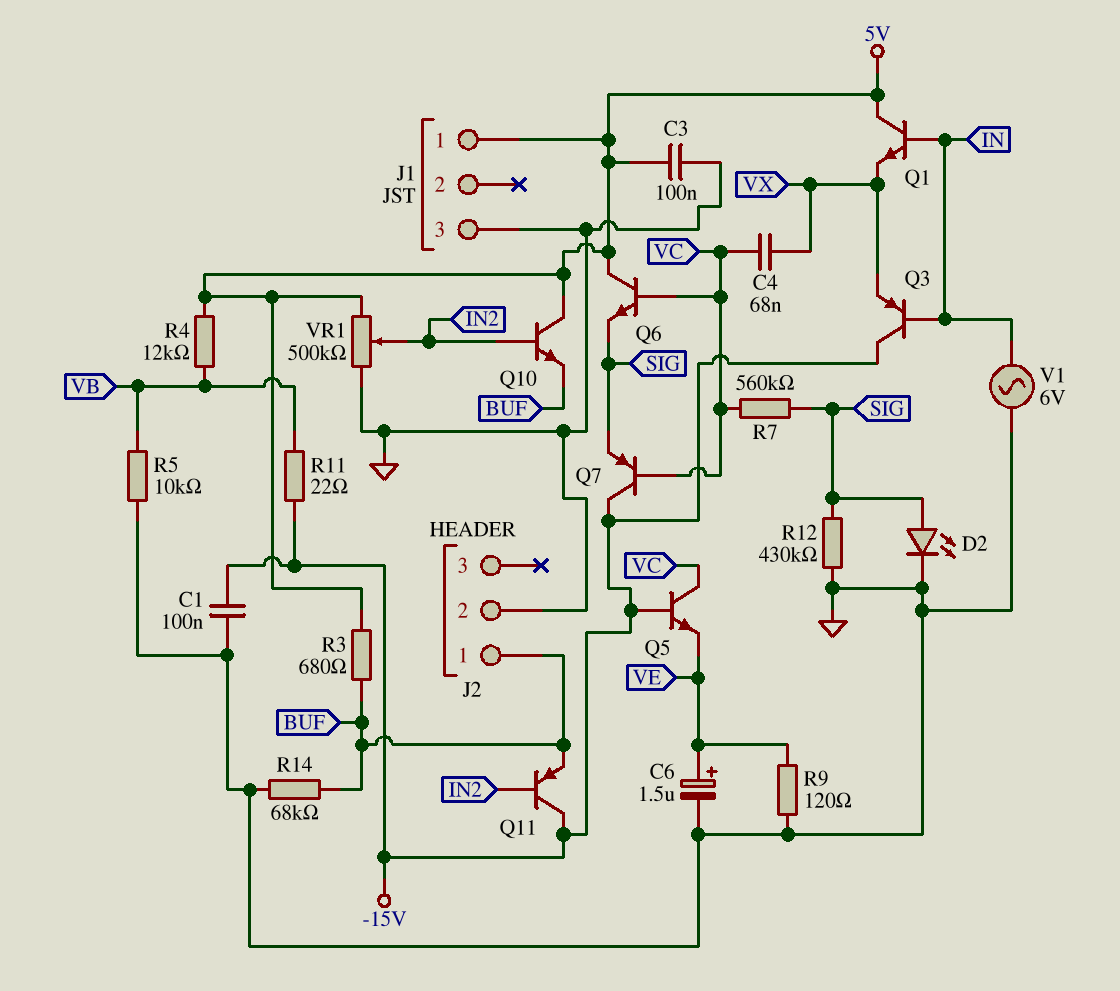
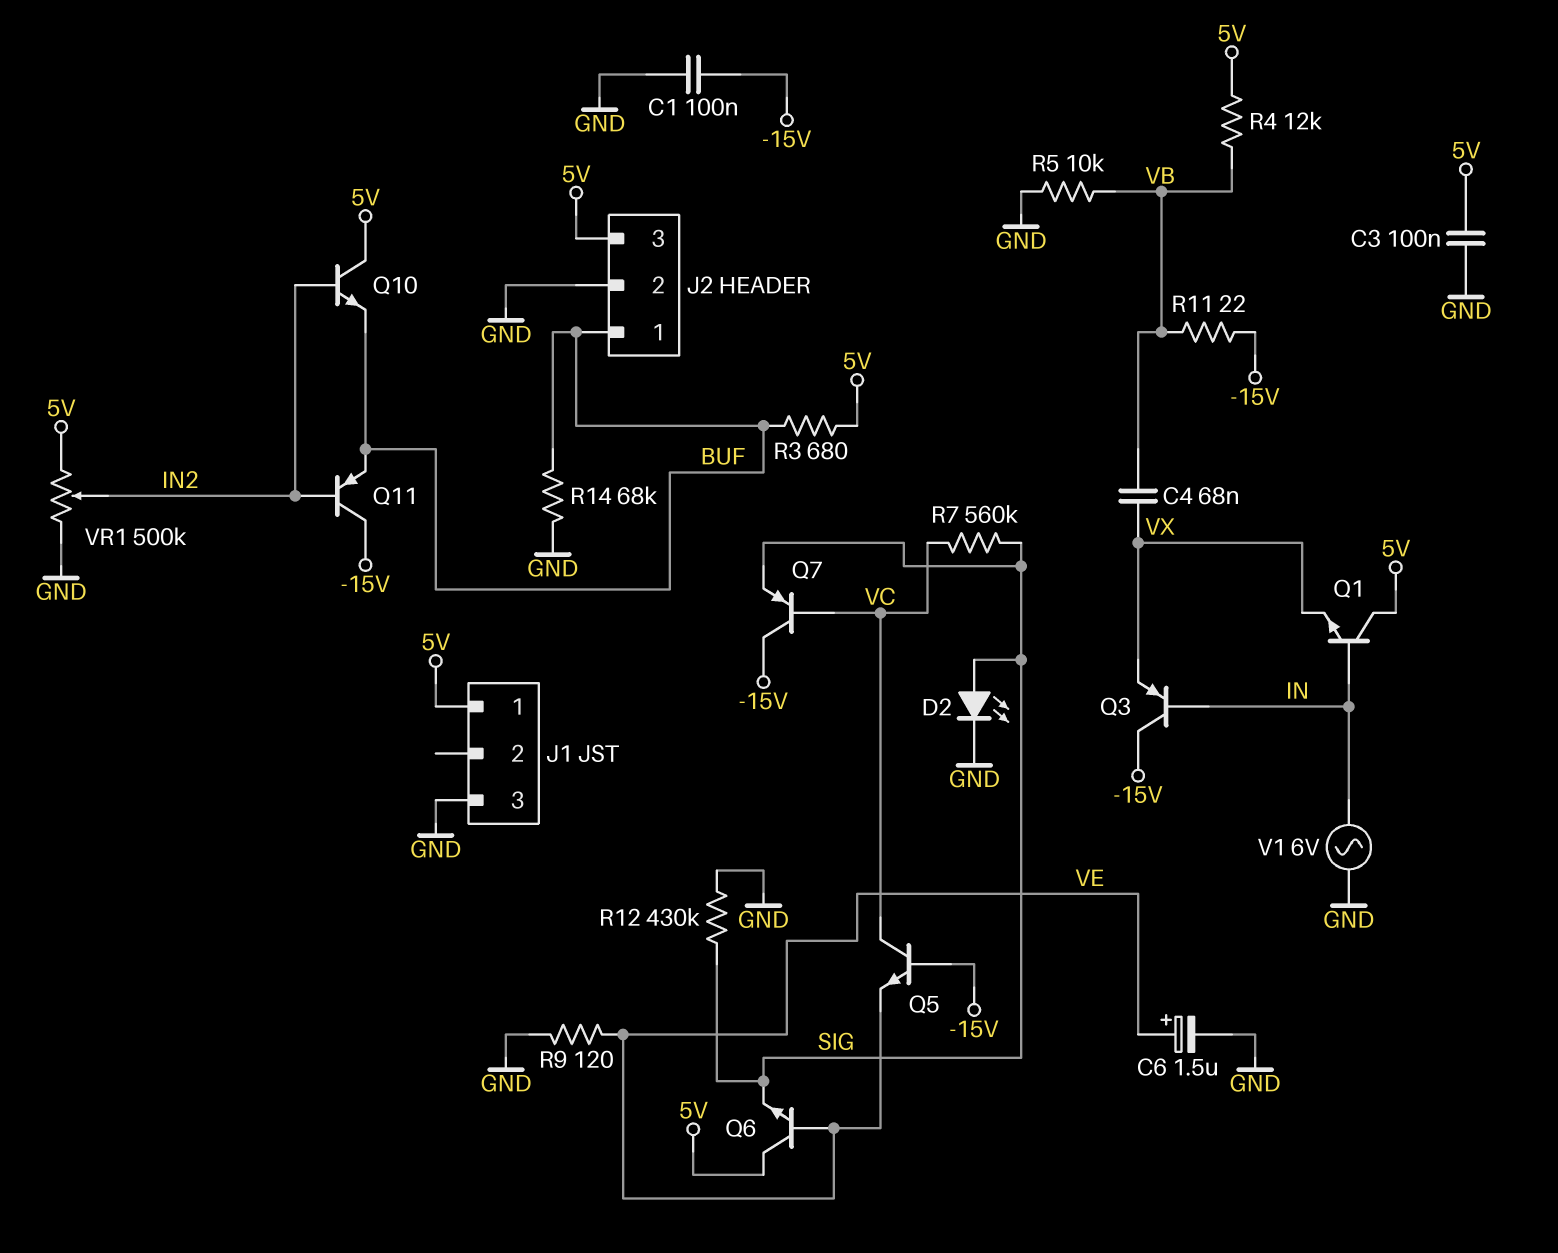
C4: 68nF (VC, VX) -> 68nF (VB, VX)
J2 pin 3: none -> 5V
Q6: NPN (B VC, C 5V, E SIG) -> NPN (B VE, C 5V, E SIG)

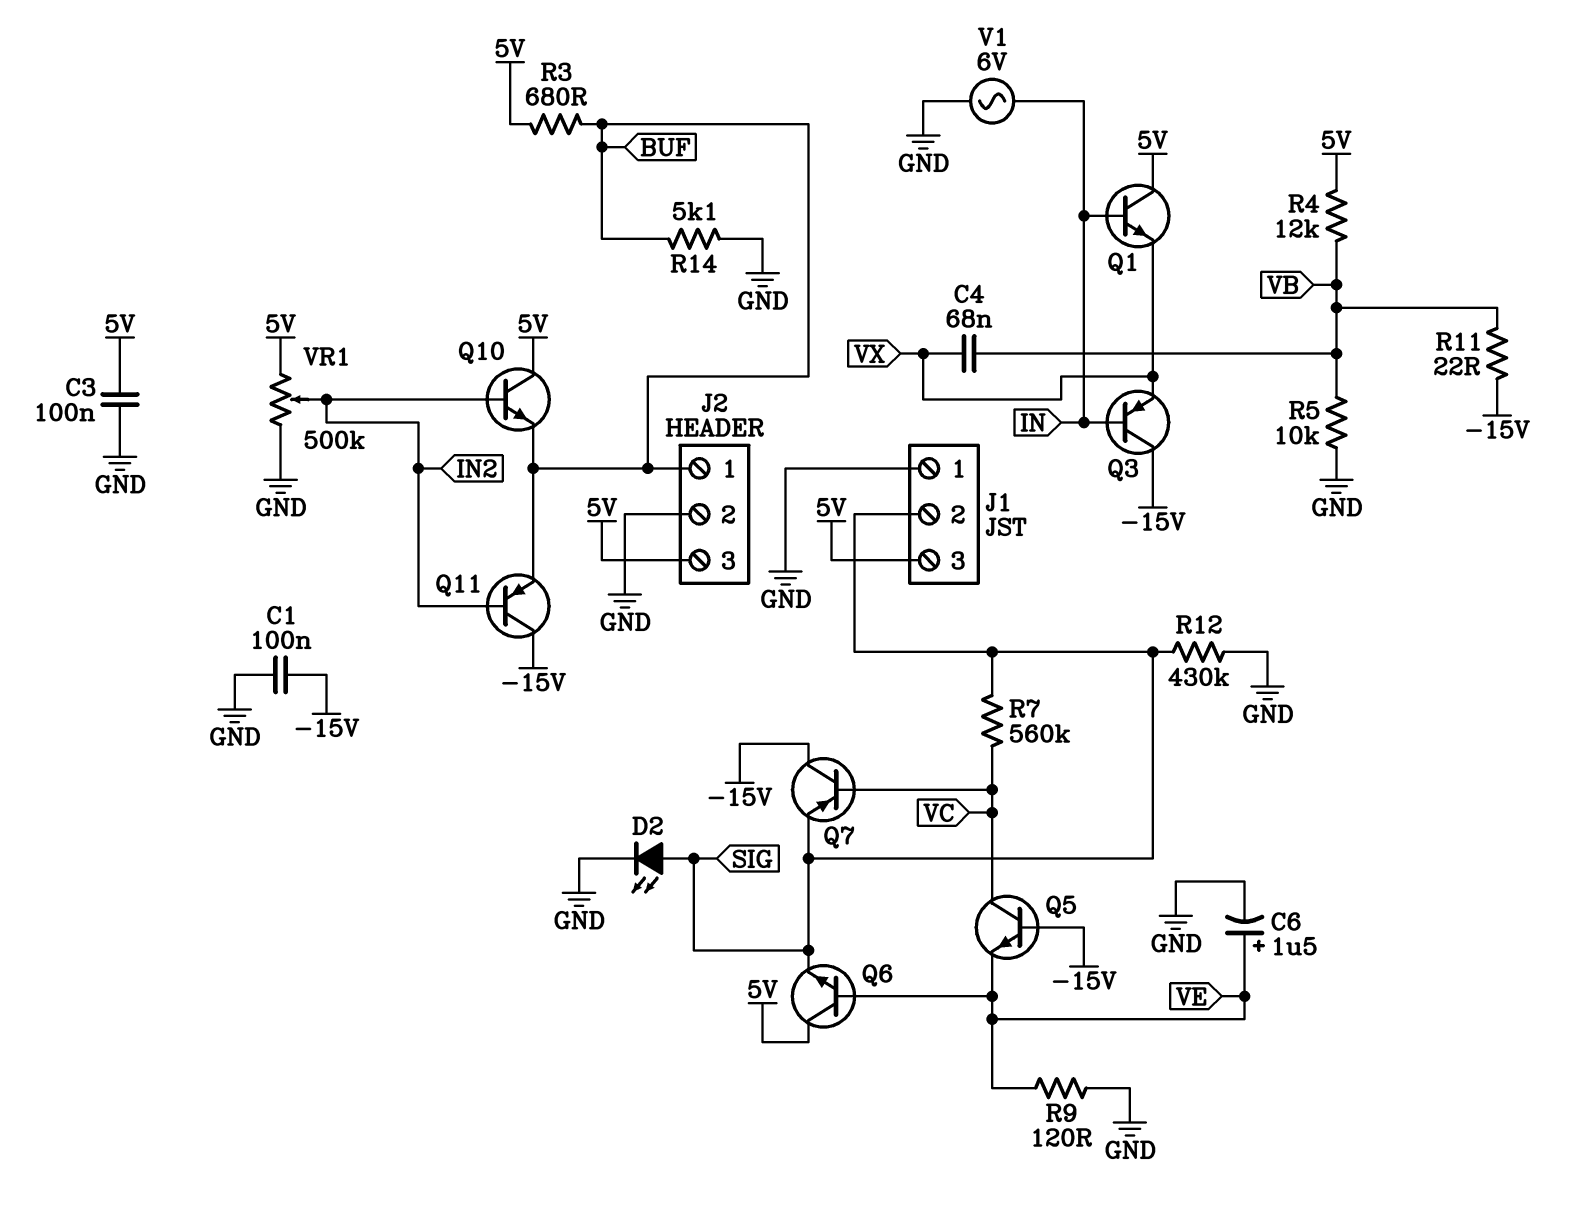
J1 pin 1: 5V -> GND
J1 pin 2: none -> SIG
J1 pin 3: GND -> 5V
R14: 68k (BUF, GND) -> 5.1k (BUF, GND)

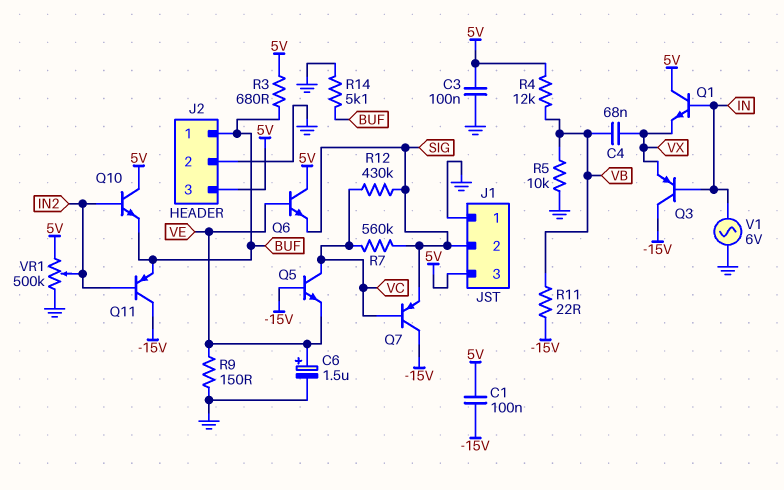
C1: 100nF (-15V, GND) -> 100nF (-15V, 5V)
D2: LED (A SIG, K GND) -> none
R9: 120 (GND, VE) -> 150 (GND, VE)
R12: 430k (GND, SIG) -> 430k (SIG, VC)

